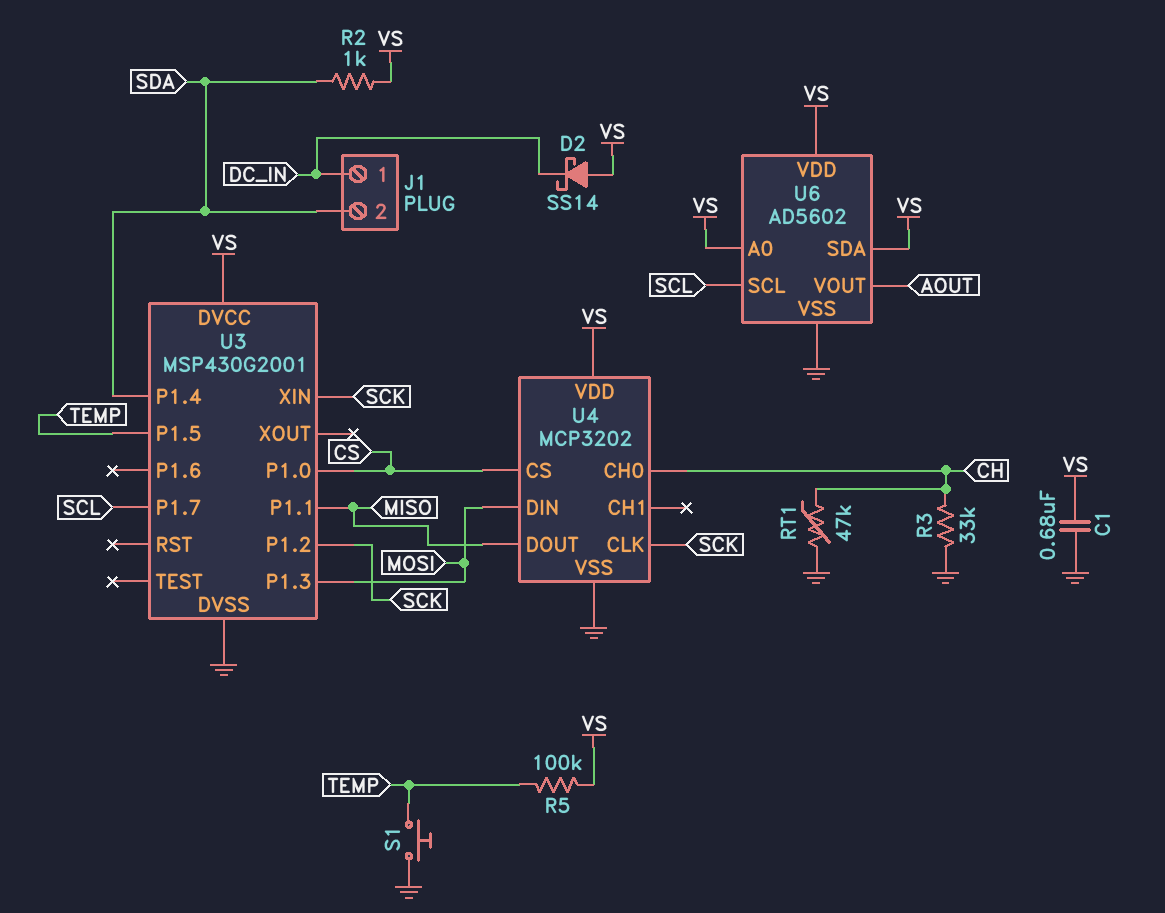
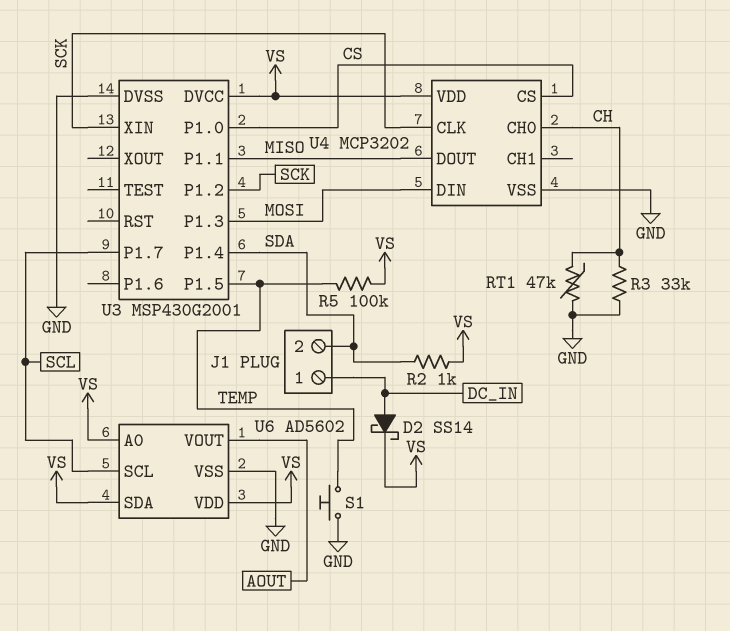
C1: 680nF (GND, VS) -> none
D2: schottky SS14 (A VS, K DC_IN) -> schottky SS14 (A DC_IN, K VS)

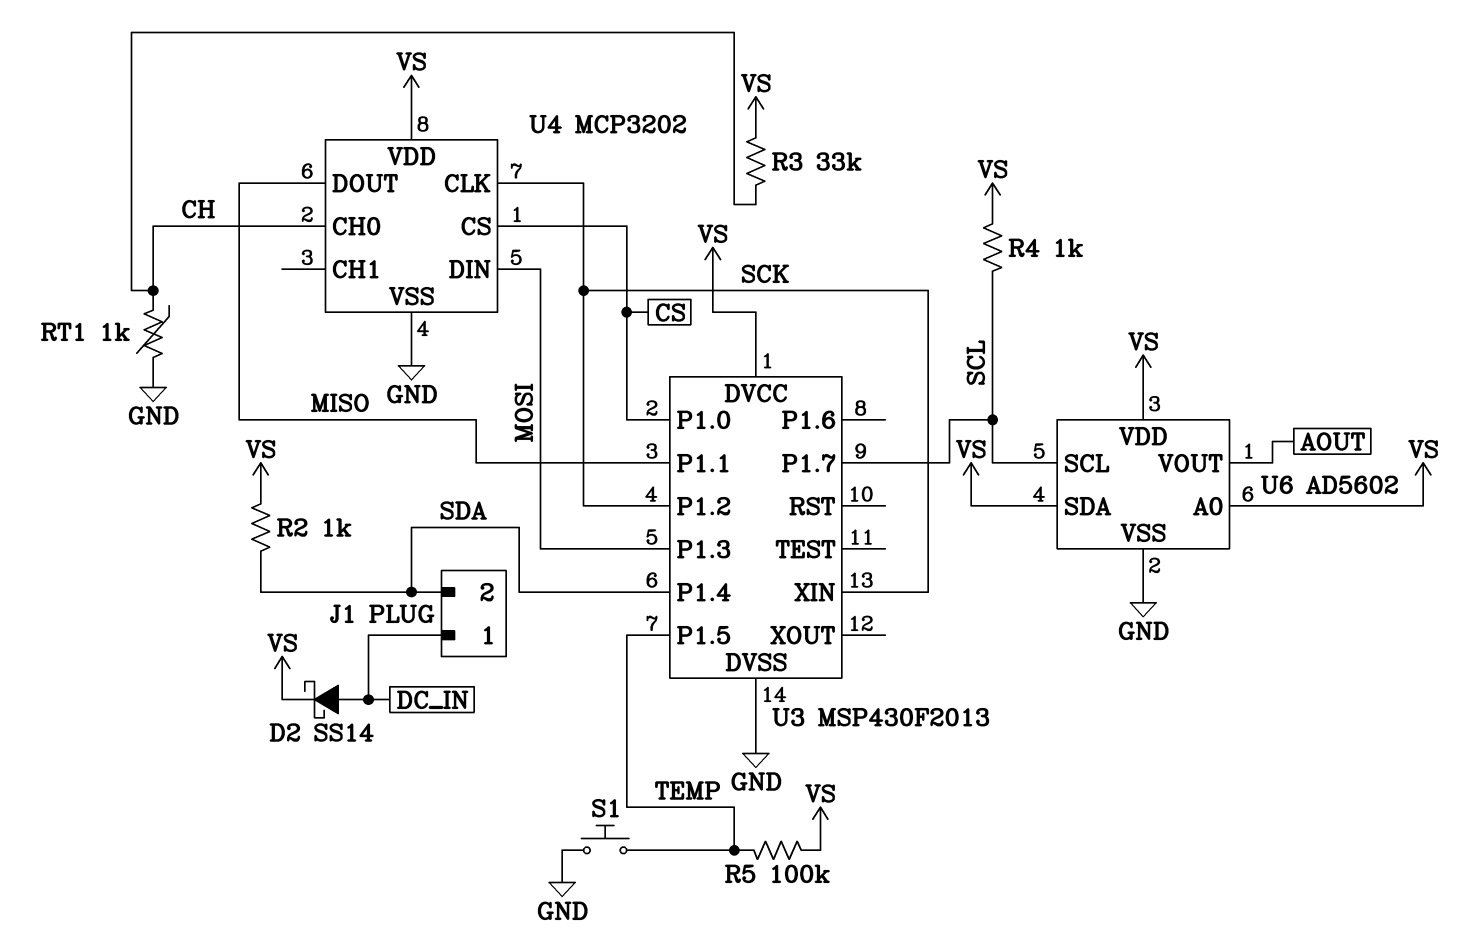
R3: 33k (CH, GND) -> 33k (CH, VS)
R4: none -> 1k (SCL, VS)
RT1: 47k (CH, GND) -> 1k (CH, GND)
U3: MSP430G2001 -> MSP430F2013

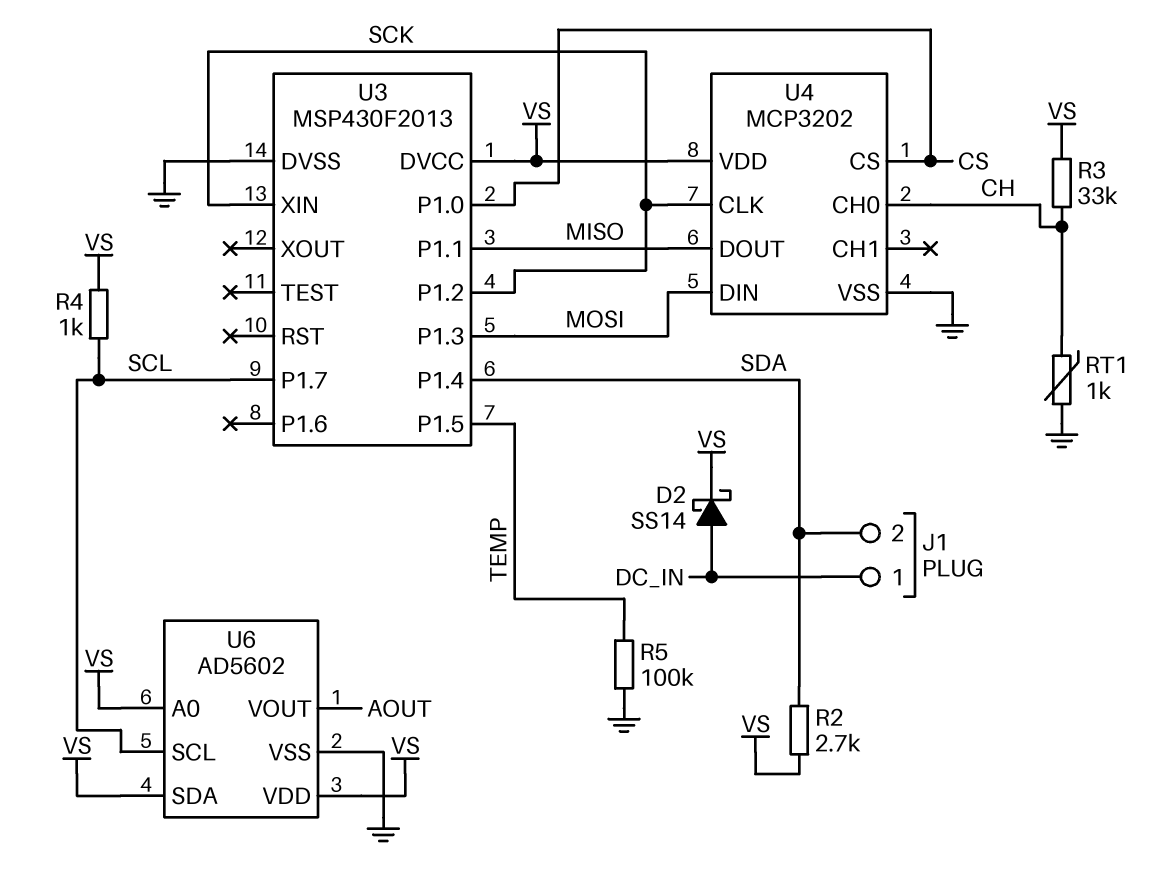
R2: 1k (SDA, VS) -> 2.7k (SDA, VS)
R5: 100k (TEMP, VS) -> 100k (GND, TEMP)
S1: button (GND, TEMP) -> none

